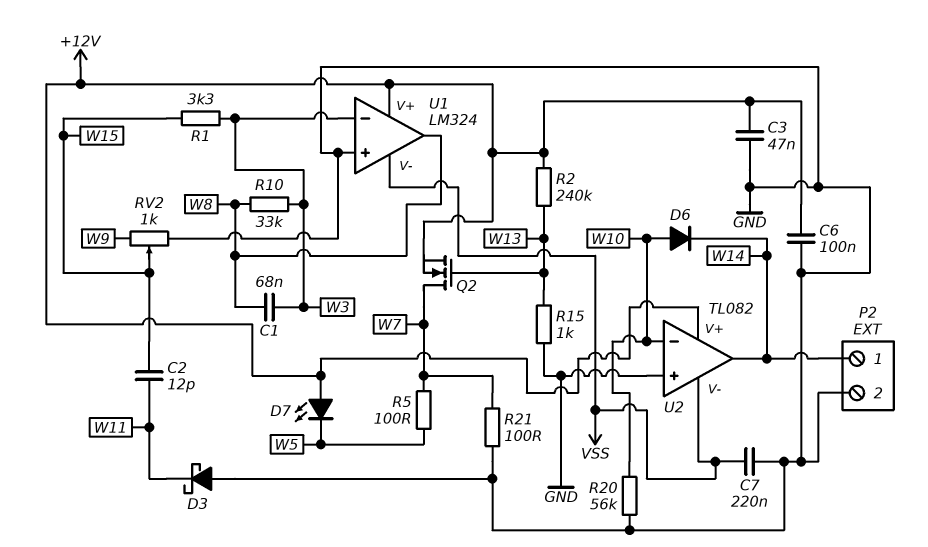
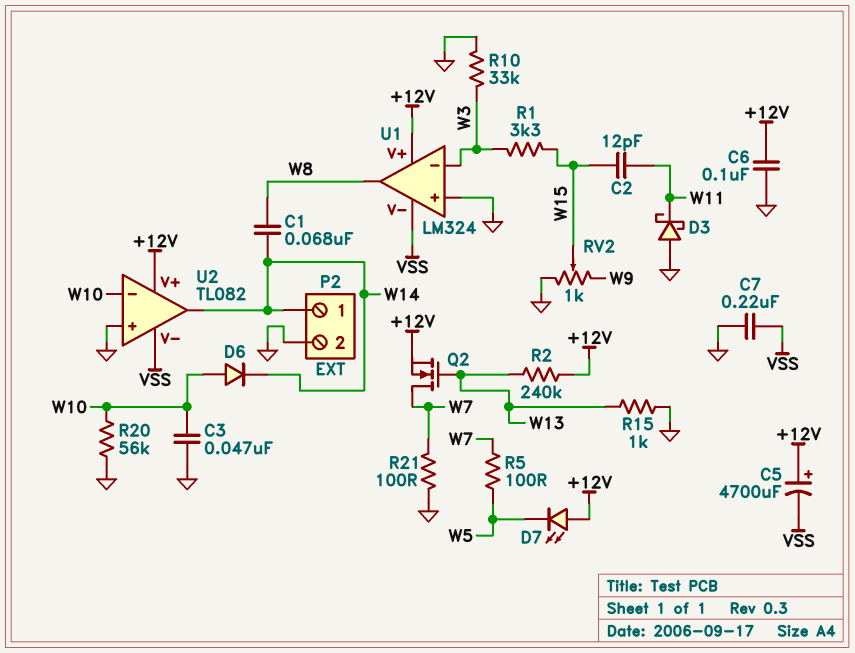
C1: 68nF (W3, W8) -> 68nF (W8, W14)
C3: 47nF (+12V, GND) -> 47nF (GND, W10)
C5: none -> 4700uF (plus +12V, minus VSS)
R10: 33k (W3, W8) -> 33k (GND, W3)

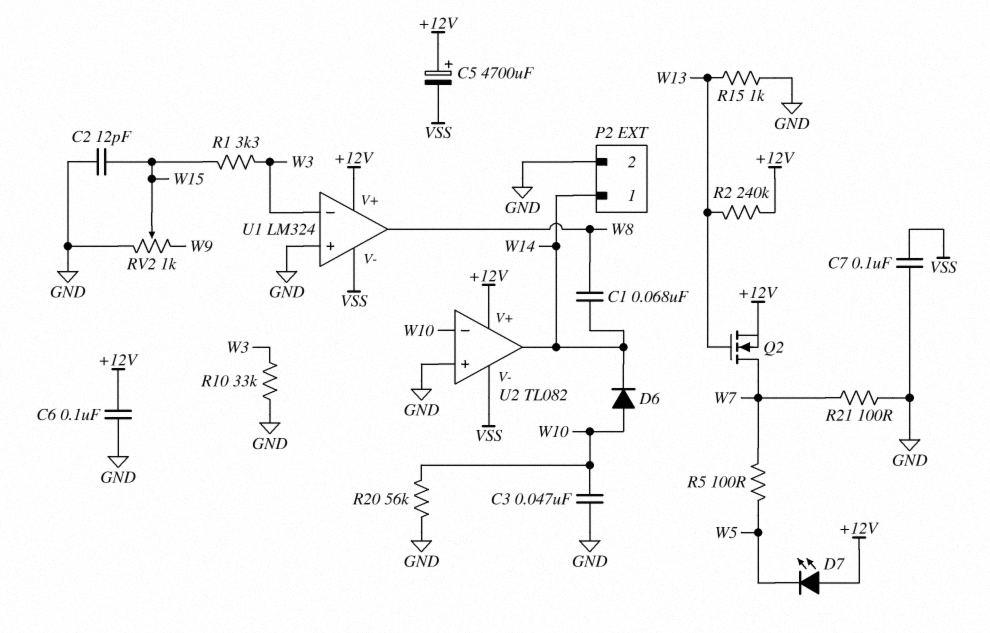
C2: 12pF (W11, W15) -> 12pF (GND, W15)
C7: 220nF (GND, VSS) -> 100nF (GND, VSS)
D3: schottky (A GND, K W11) -> none

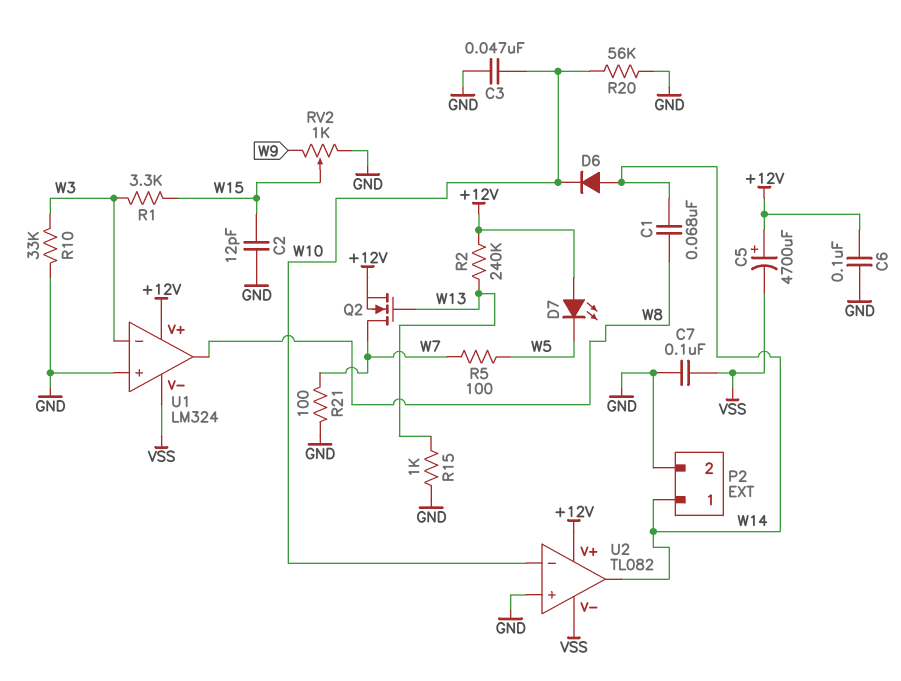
D6: diode (A W10, K W14) -> diode (A W14, K W10)

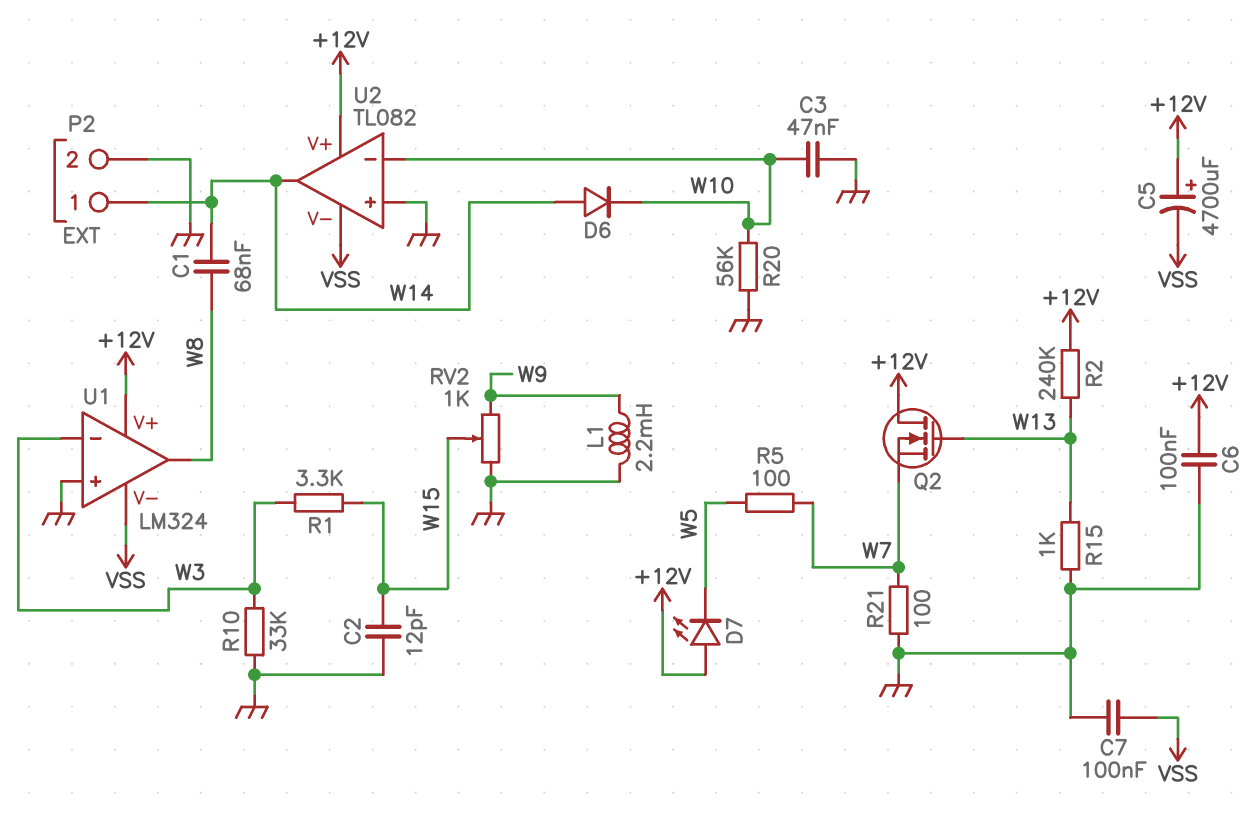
L1: none -> 2.2mH (GND, W9)
Q2: NMOS (G W13, D W7, S +12V) -> NMOS (G W13, D +12V, S W7)

